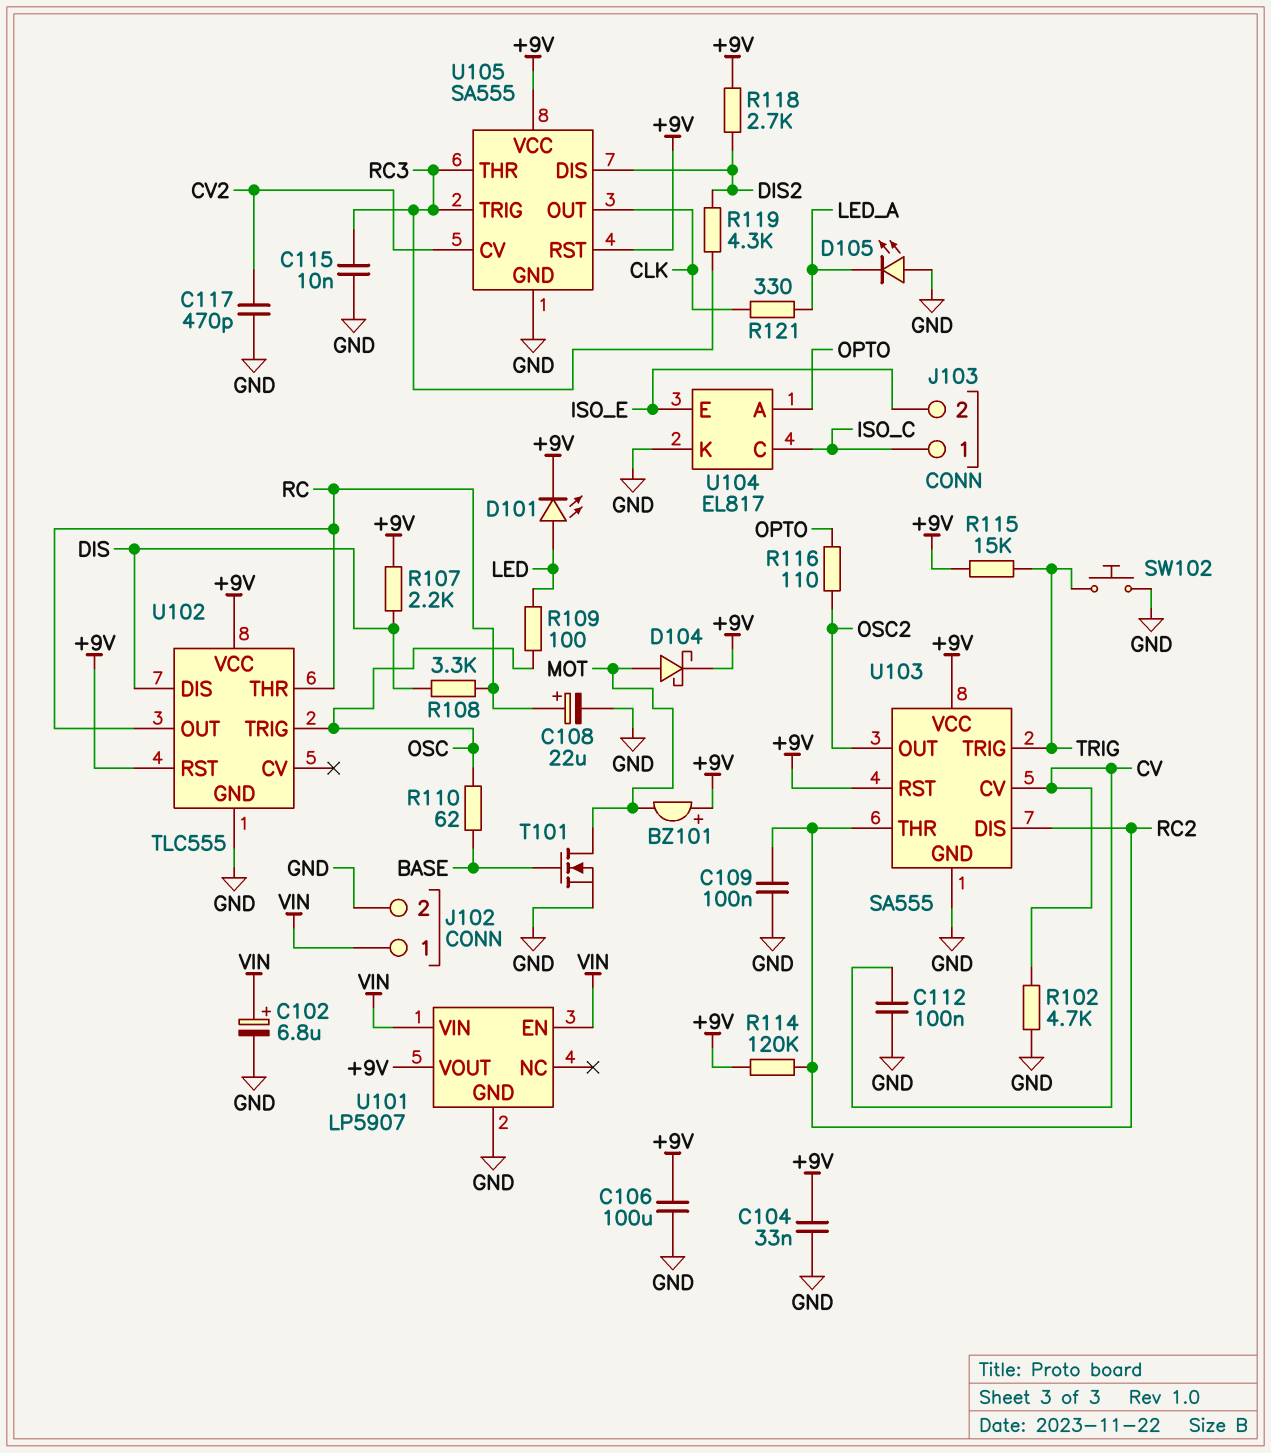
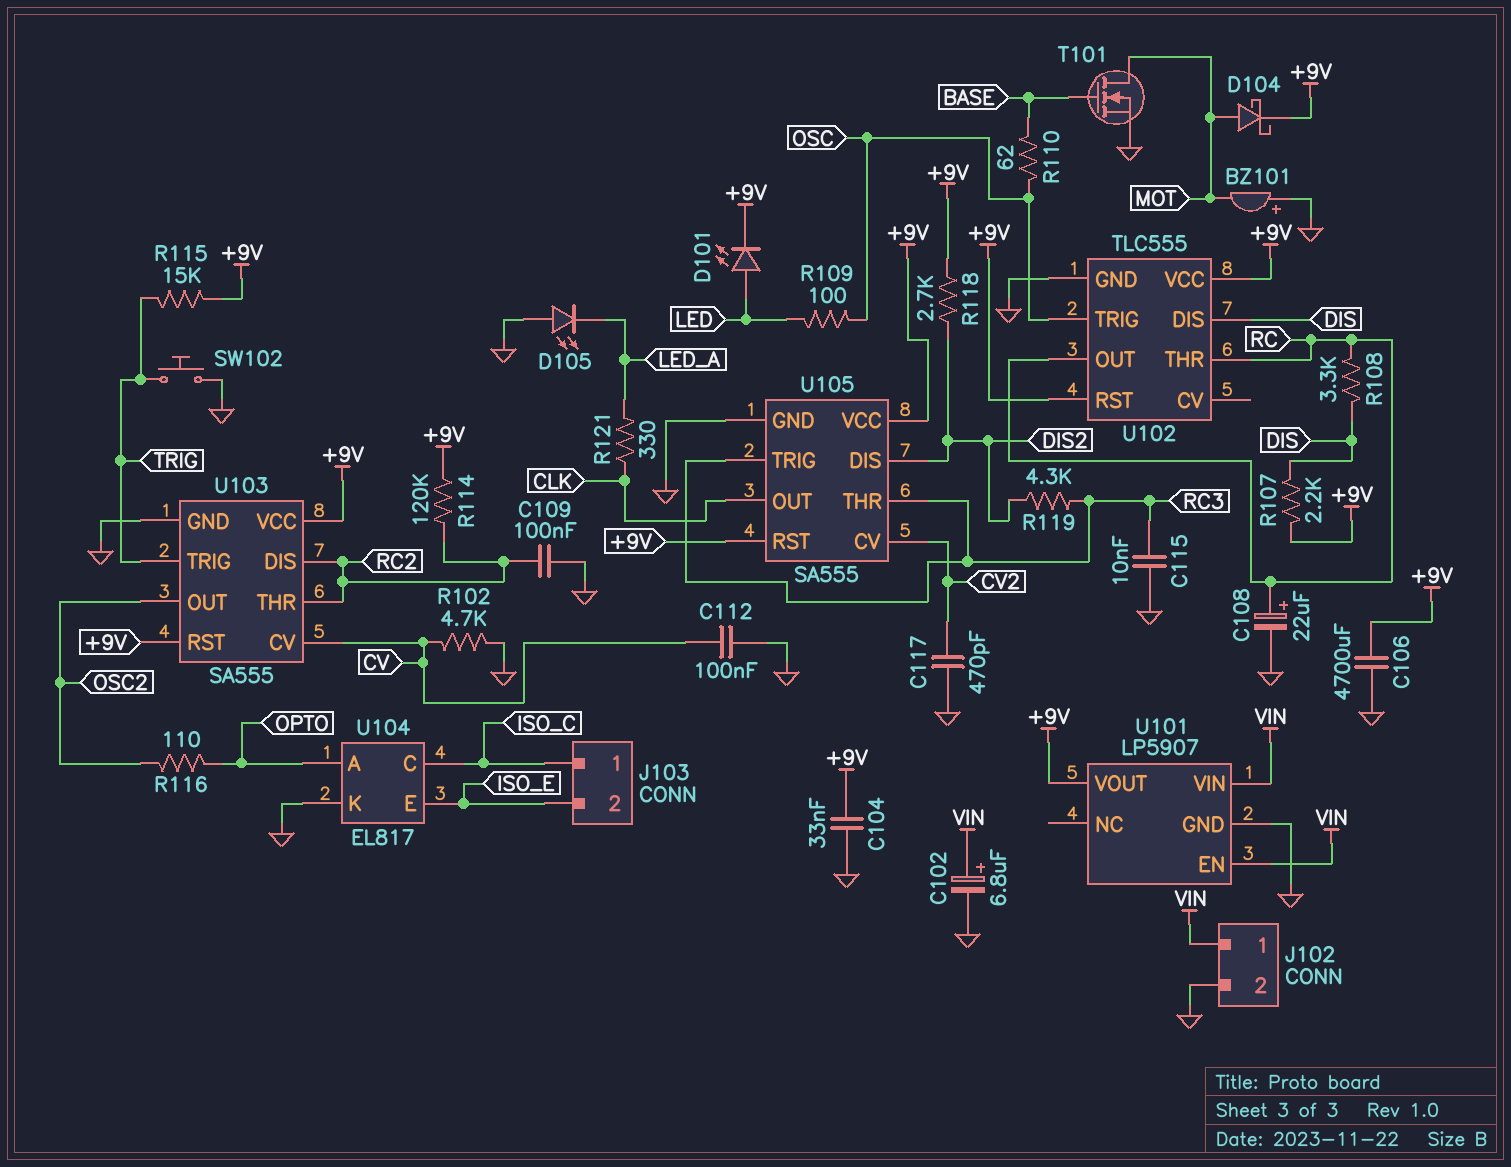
BZ101: buzzer (plus +9V, minus MOT) -> buzzer (plus GND, minus MOT)
C106: 100uF (+9V, GND) -> 4700uF (+9V, GND)

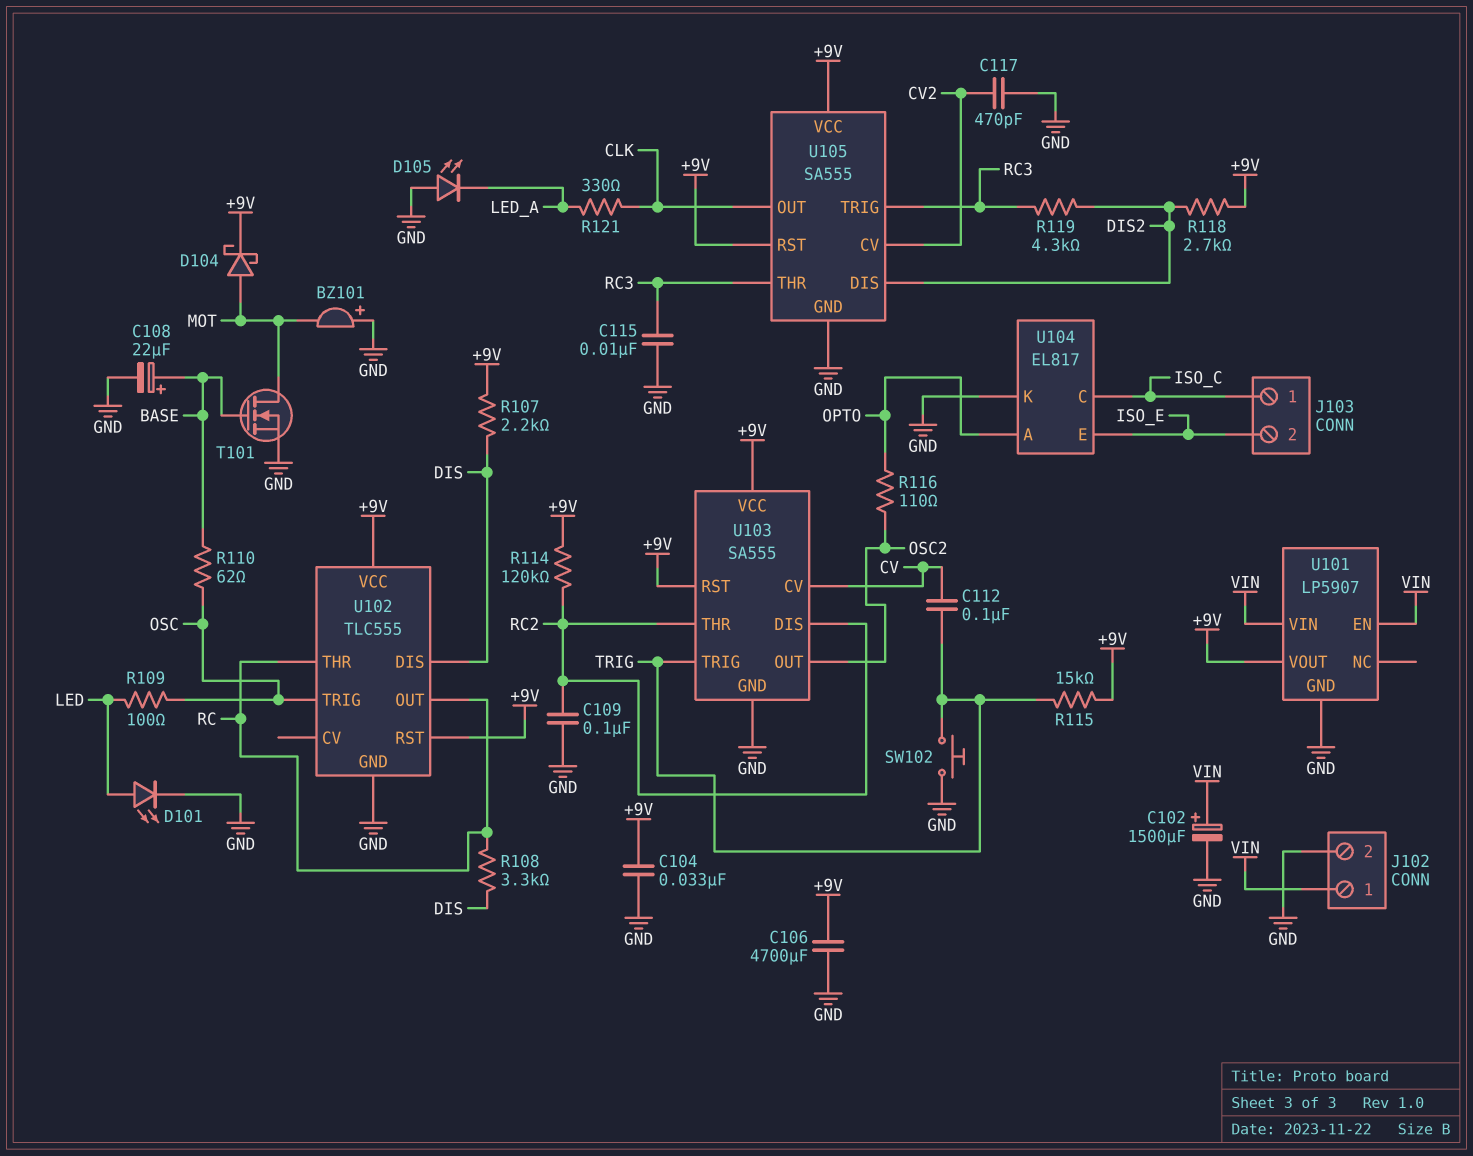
C102: 6.8uF (plus VIN, minus GND) -> 1500uF (plus VIN, minus GND)
C108: 22uF (plus RC, minus GND) -> 22uF (plus BASE, minus GND)
C112: 100nF (CV, GND) -> 100nF (CV, TRIG)
D101: LED (A LED, K +9V) -> LED (A LED, K GND)
R102: 4.7k (CV, GND) -> none

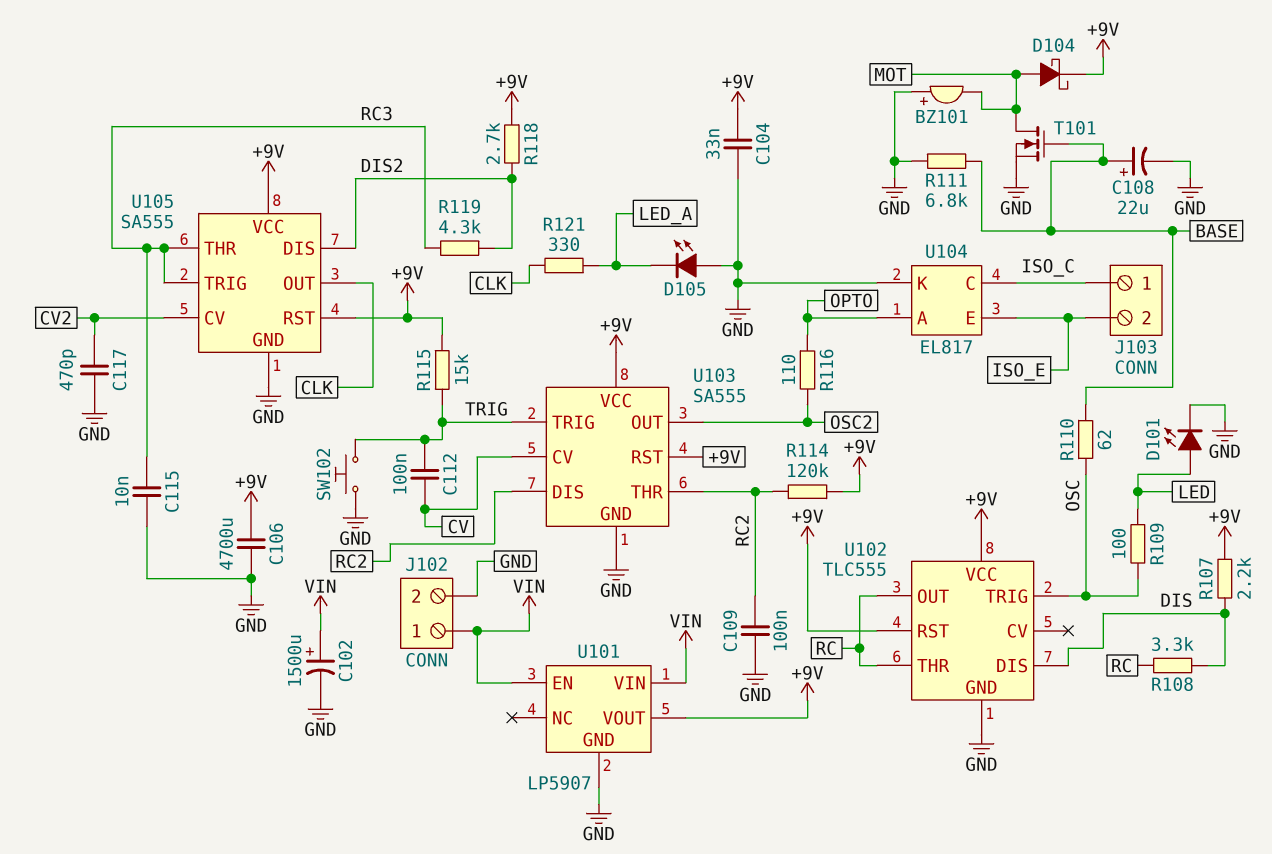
R111: none -> 6.8k (BASE, GND)

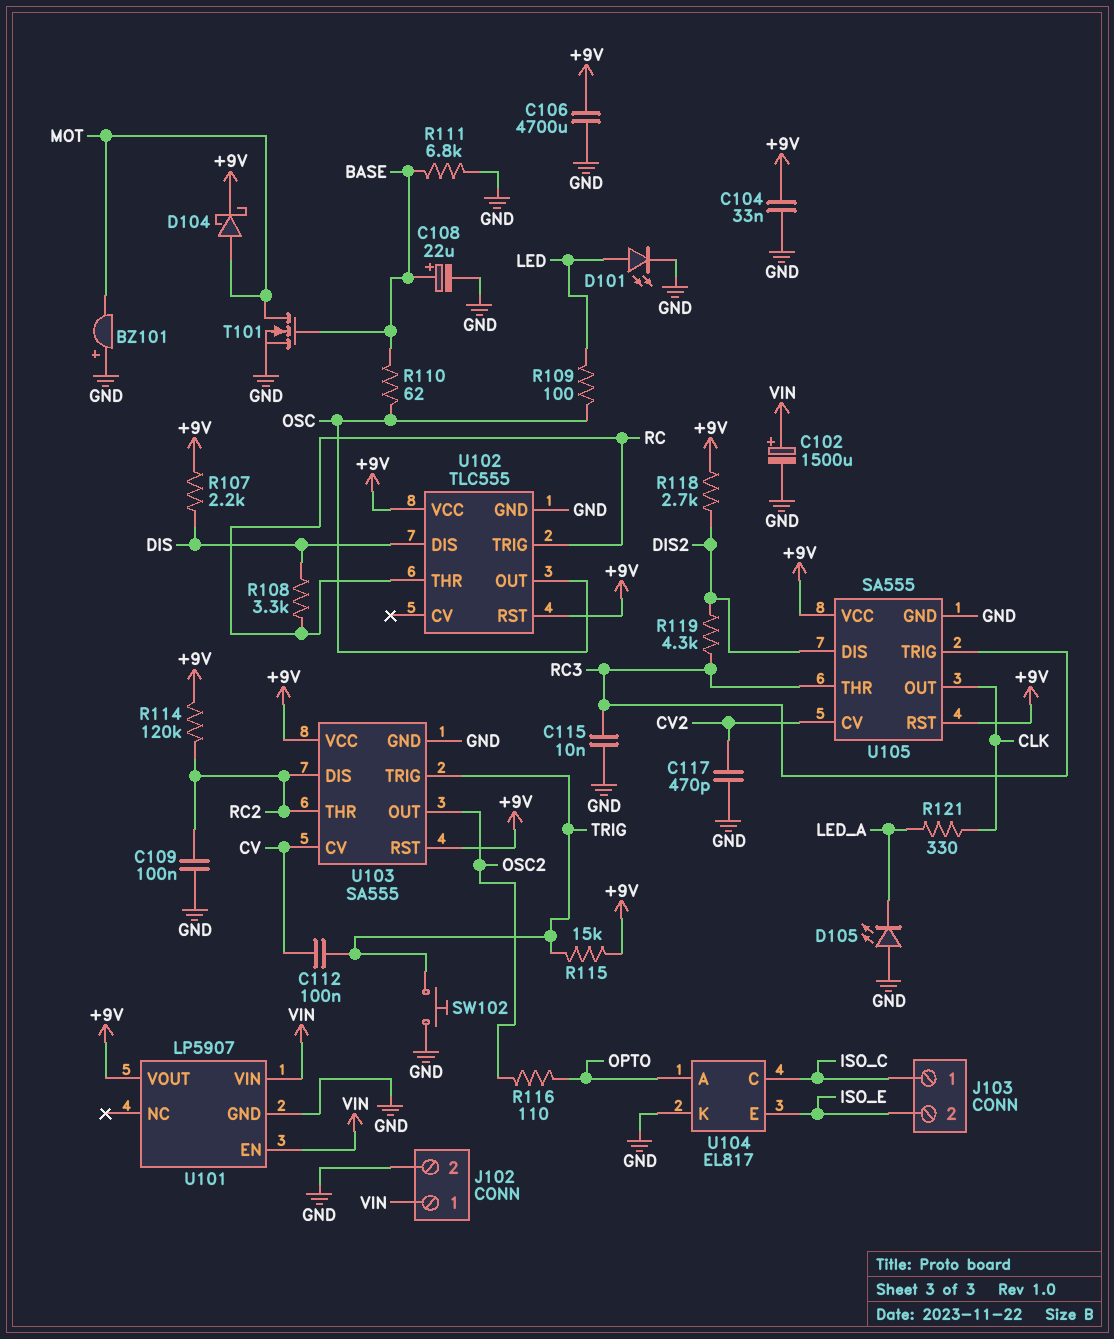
U102 pin OUT: RC -> OSC
U102 pin TRIG: OSC -> RC

